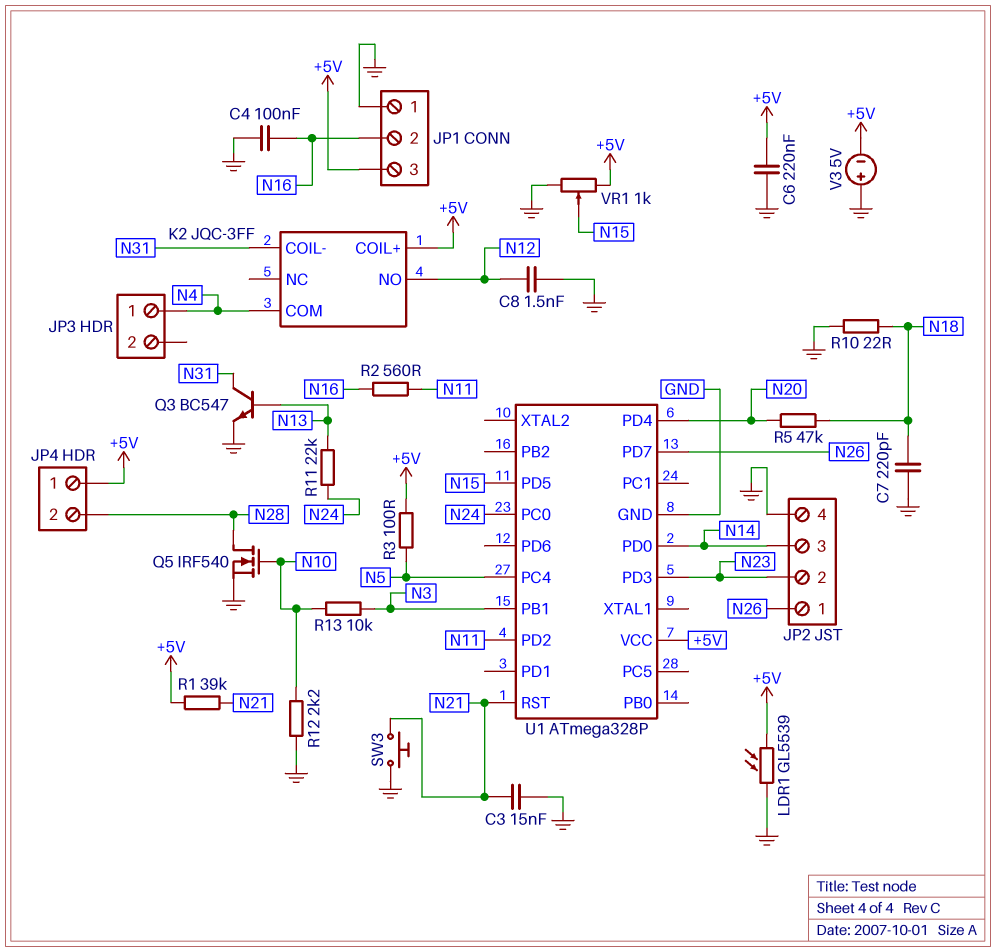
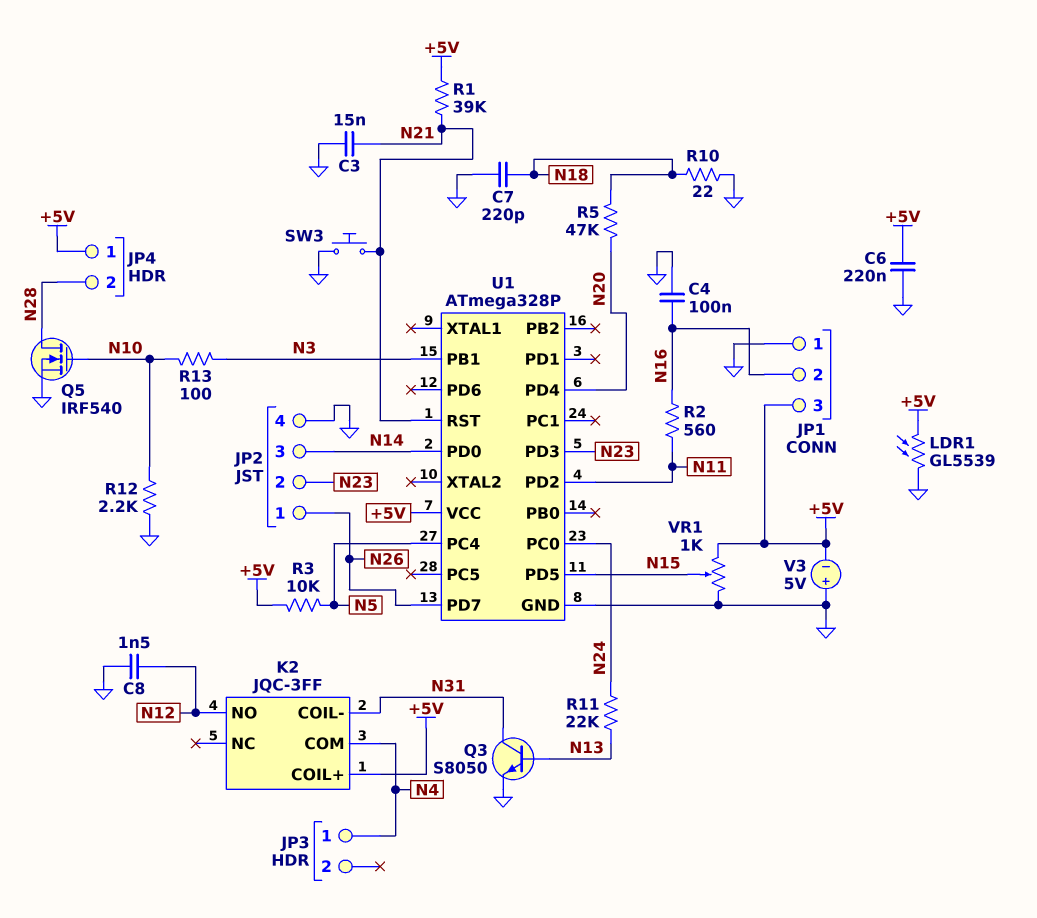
Q3: NPN BC547 (B N13, C N31, E GND) -> NPN S8050 (B N13, C N31, E GND)
R3: 100 (+5V, N5) -> 10k (+5V, N5)
R13: 10k (N3, N10) -> 100 (N3, N10)

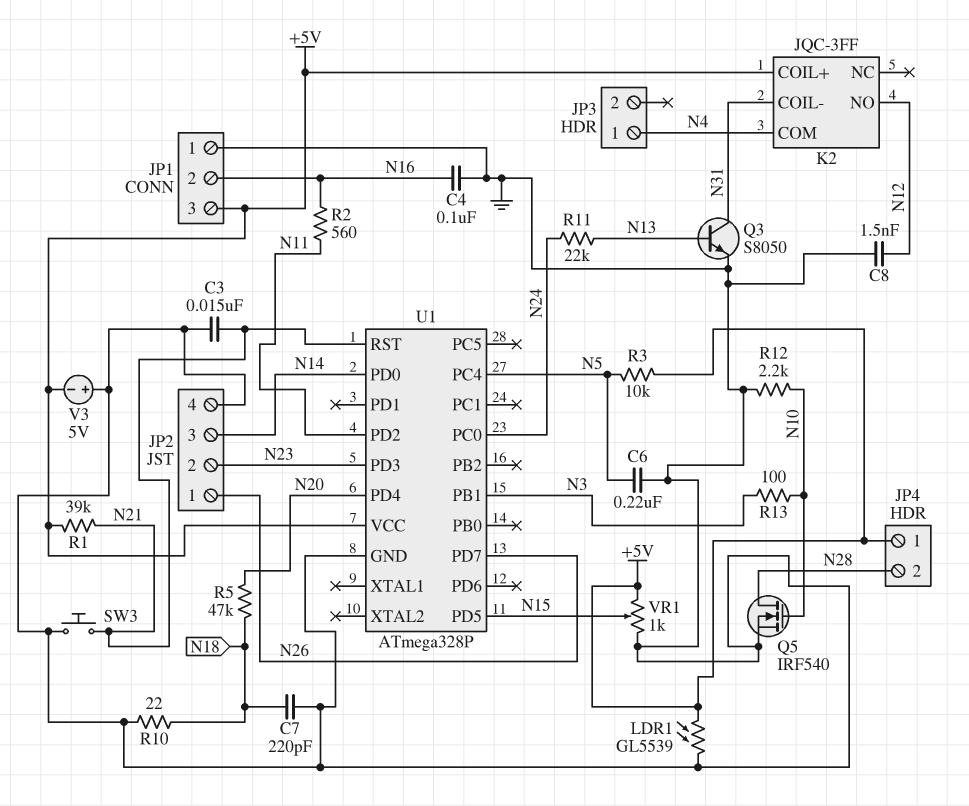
C6: 220nF (+5V, GND) -> 220nF (GND, N5)

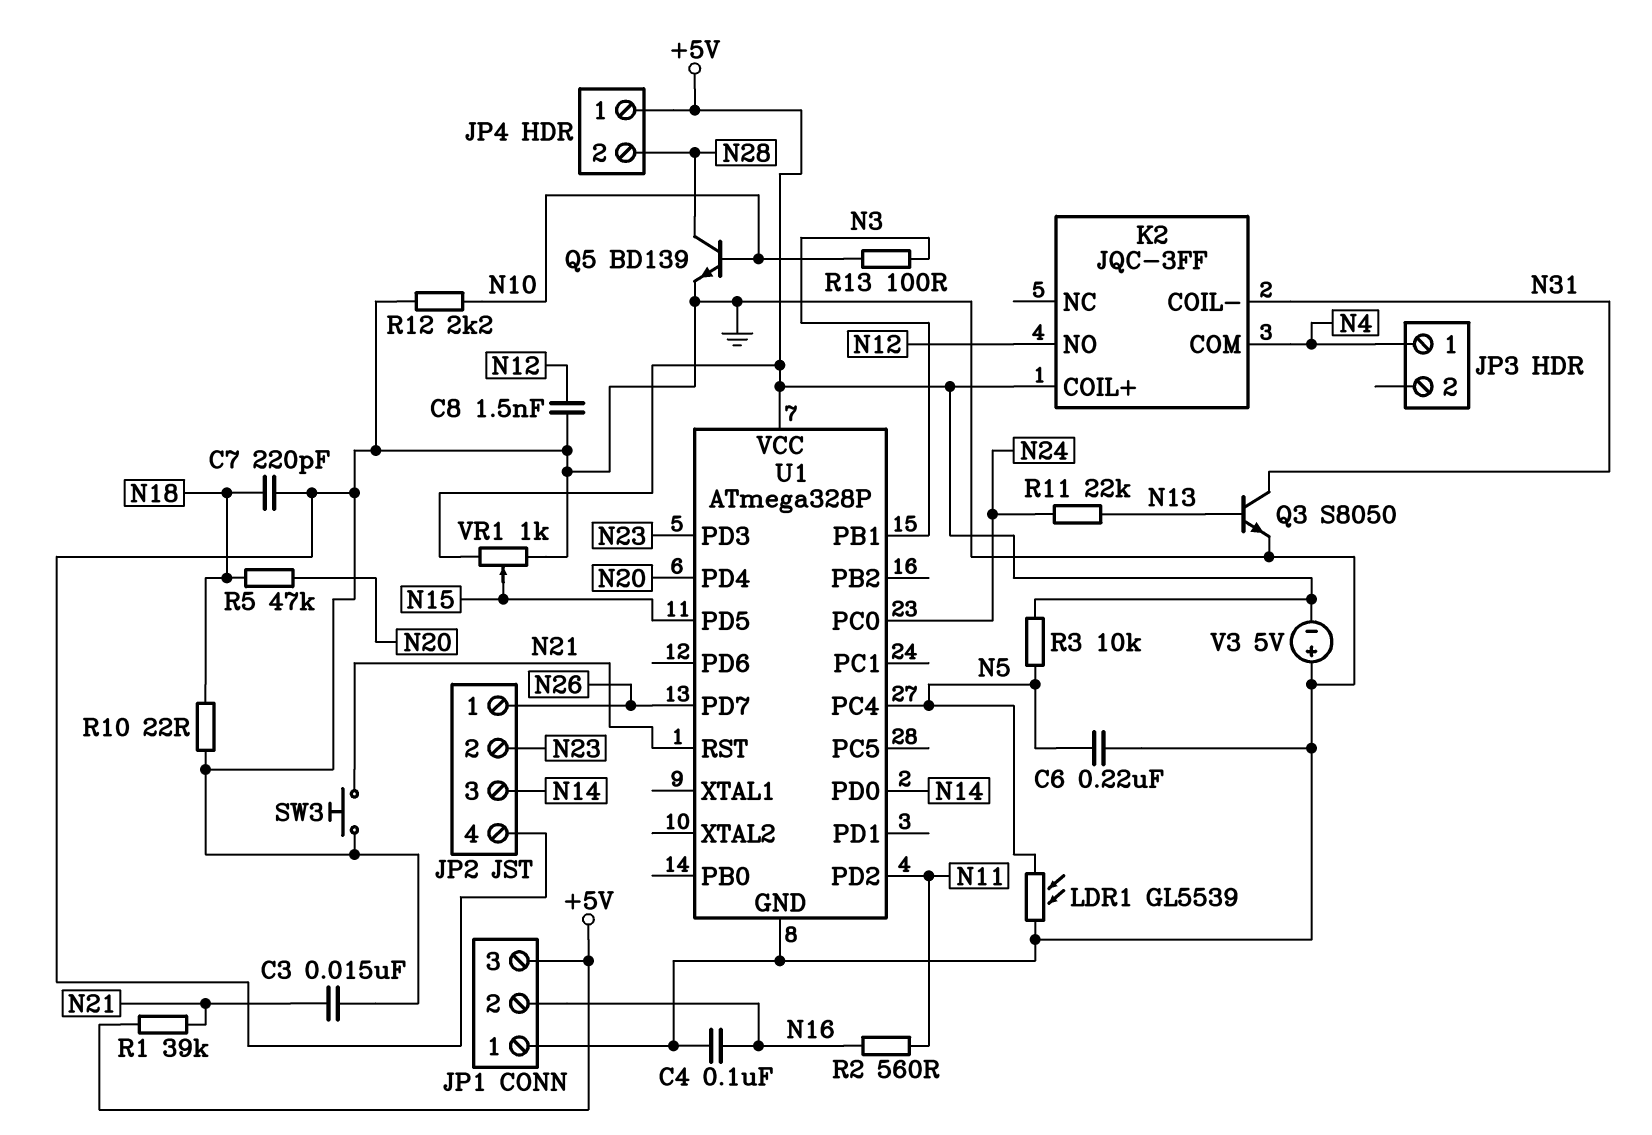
LDR1: GL5539 (+5V, GND) -> GL5539 (GND, N5)
Q5: NMOS IRF540 (G N10, D N28, S GND) -> NPN BD139 (B N10, C N28, E GND)

